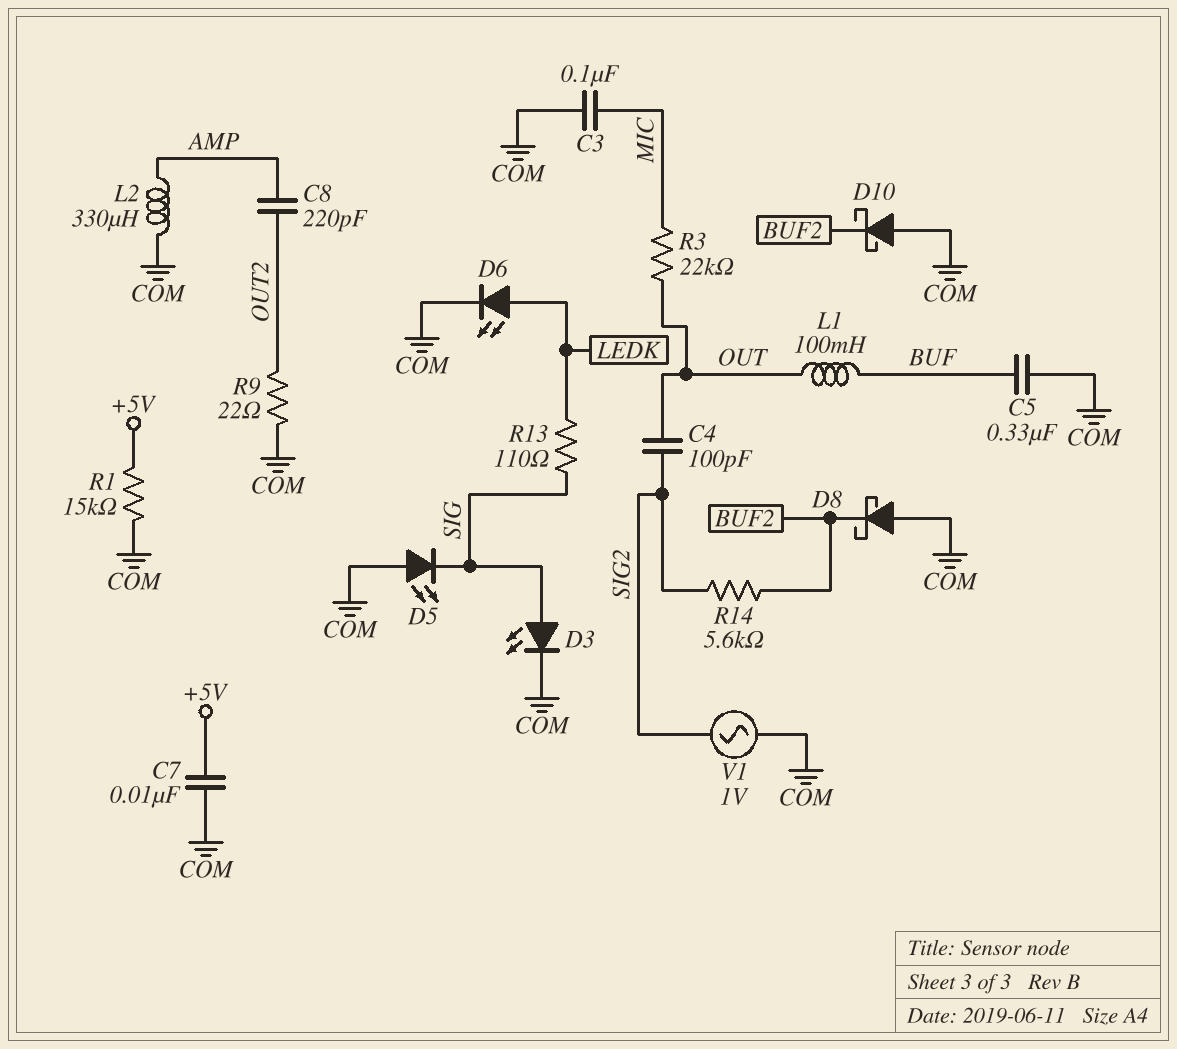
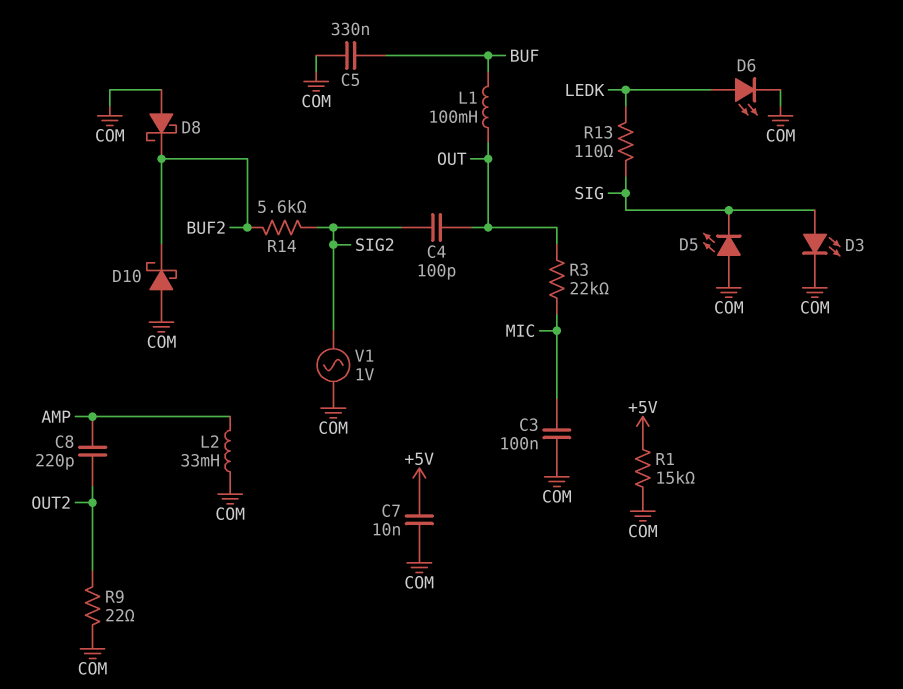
L2: 330uH (AMP, COM) -> 33mH (AMP, COM)

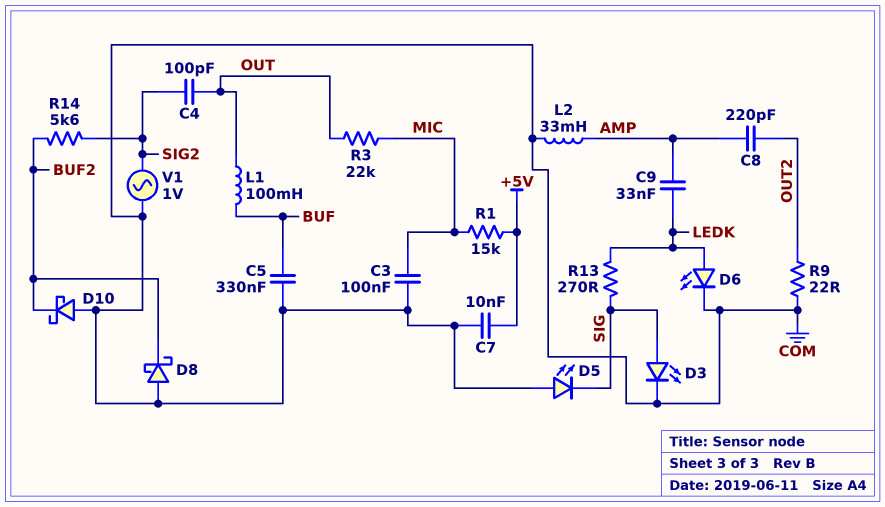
C9: none -> 33nF (AMP, LEDK)
R1: 15k (+5V, COM) -> 15k (+5V, MIC)
R13: 110 (LEDK, SIG) -> 270 (LEDK, SIG)

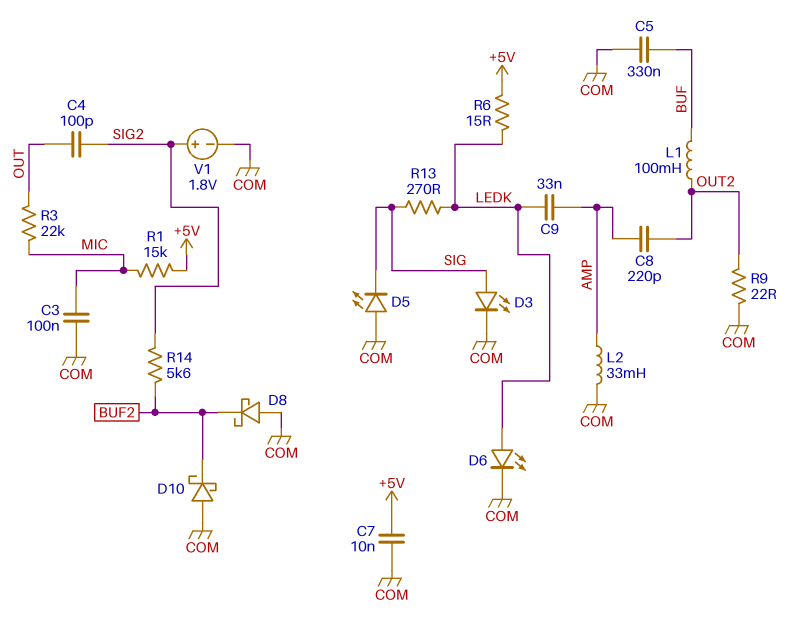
L1: 100mH (BUF, OUT) -> 100mH (BUF, OUT2)
R6: none -> 15 (+5V, LEDK)
V1: AC 1V (COM, SIG2) -> 1.8V (plus SIG2, minus COM)

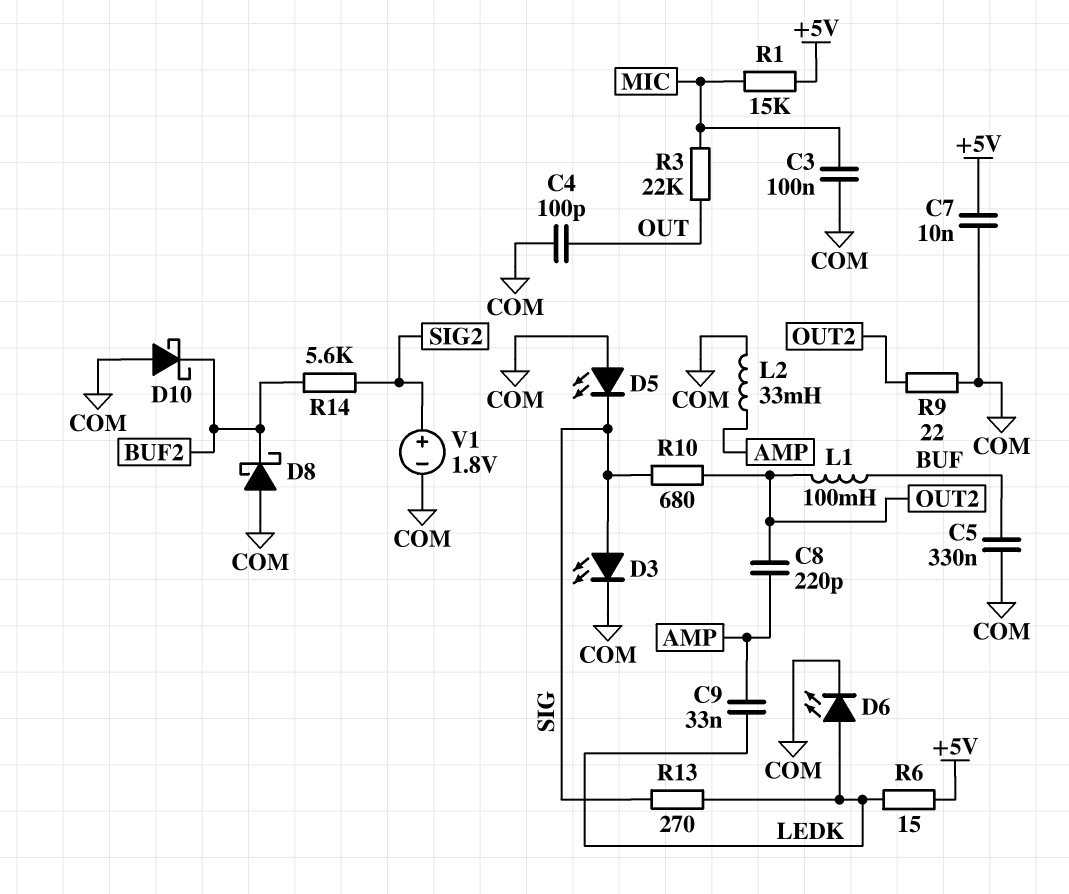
C4: 100pF (OUT, SIG2) -> 100pF (COM, OUT)
R10: none -> 680 (OUT2, SIG)

